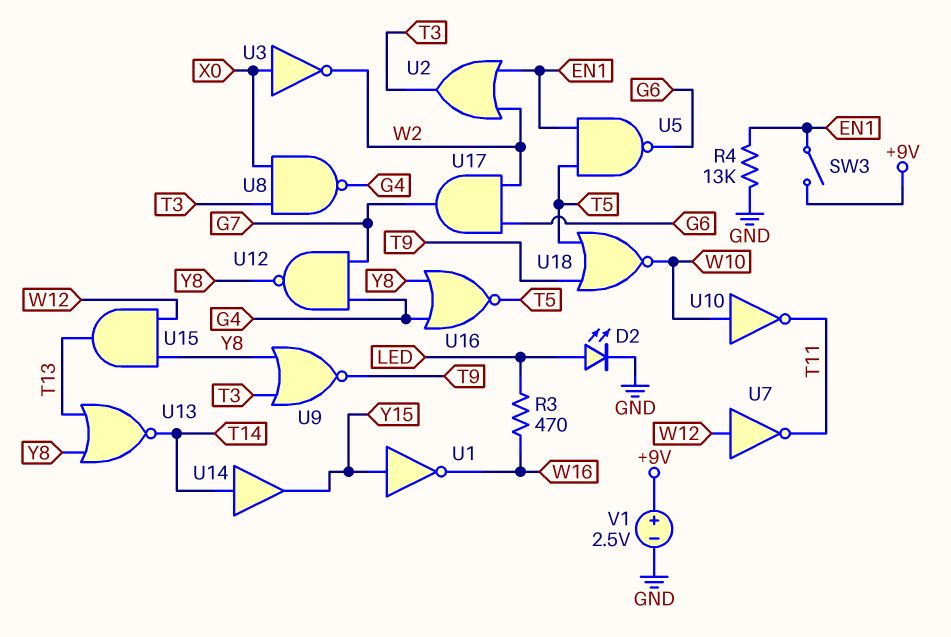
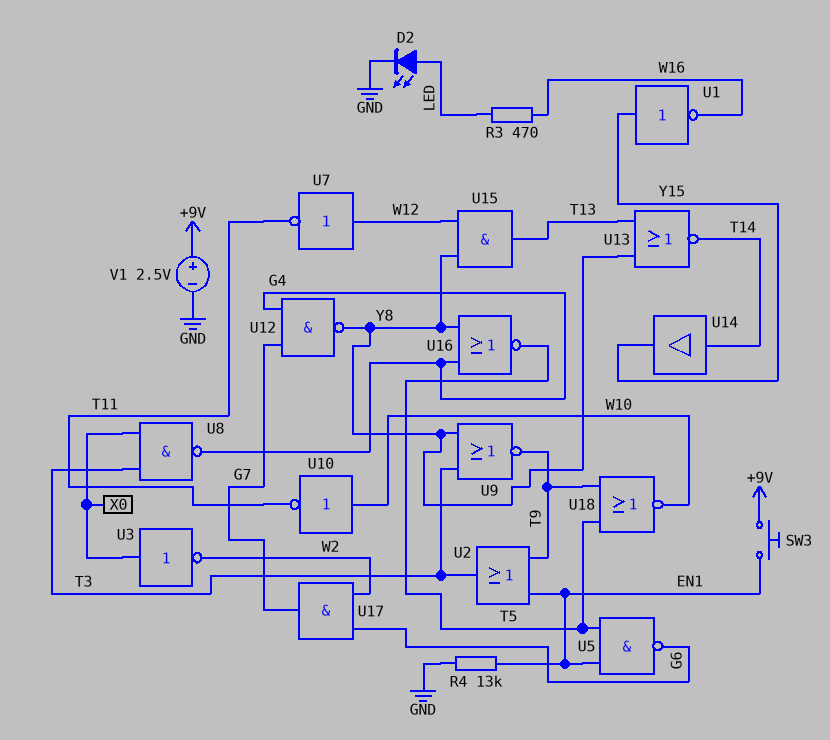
SW3: switch (+9V, EN1) -> button (+9V, EN1)
U2: OR (in EN1, in W2, out T3) -> OR (in EN1, in T9, out T3)

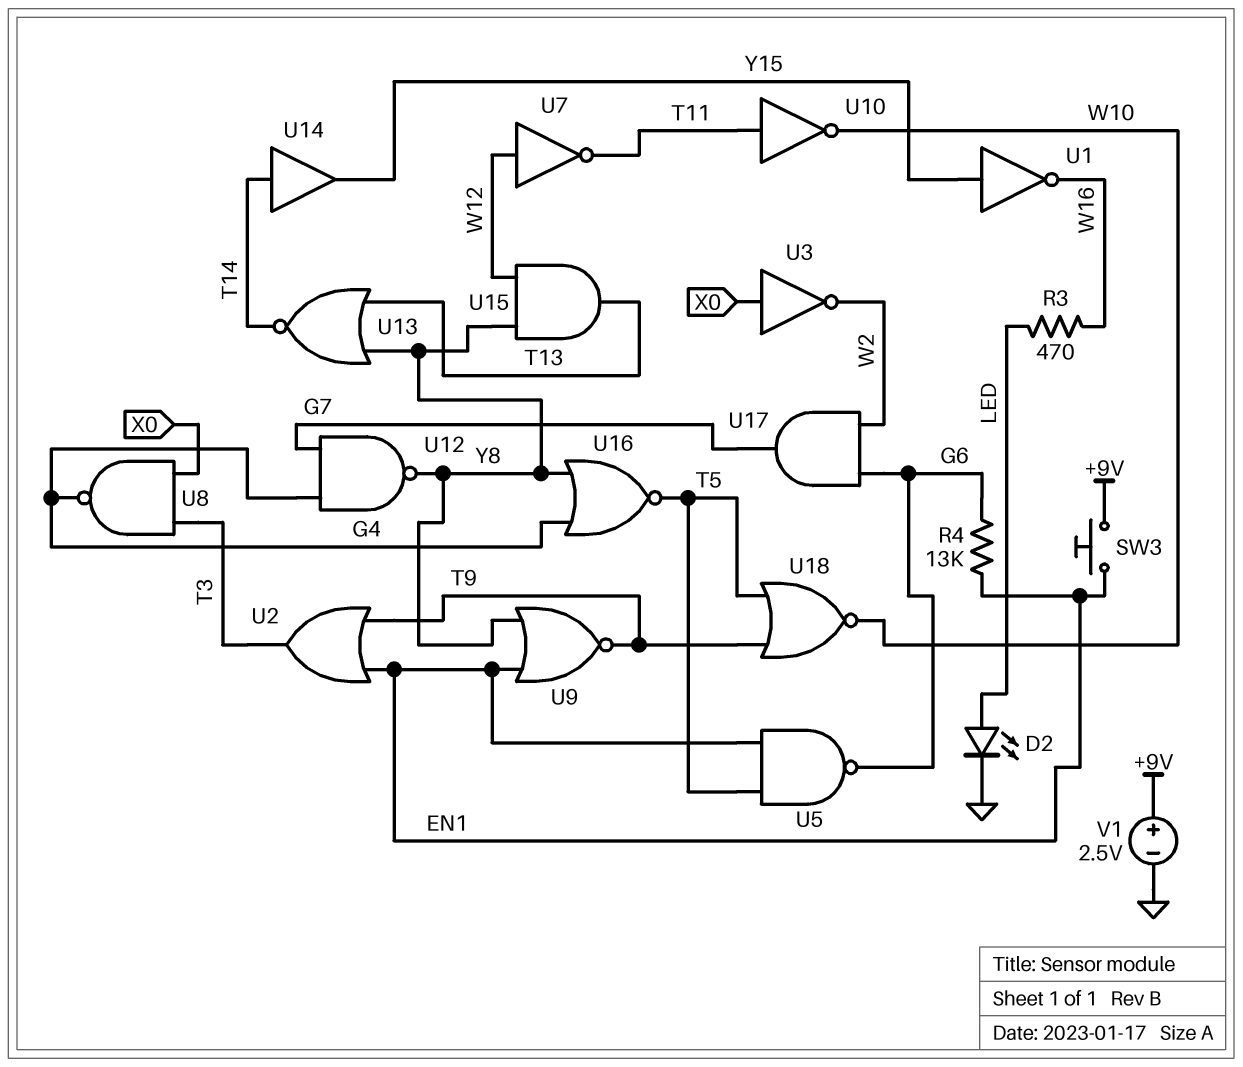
R4: 13k (EN1, GND) -> 13k (EN1, G6)
U9: NOR (in T3, in Y8, out T9) -> NOR (in EN1, in Y8, out T9)
U10: NOT (in W10, out T11) -> NOT (in T11, out W10)

